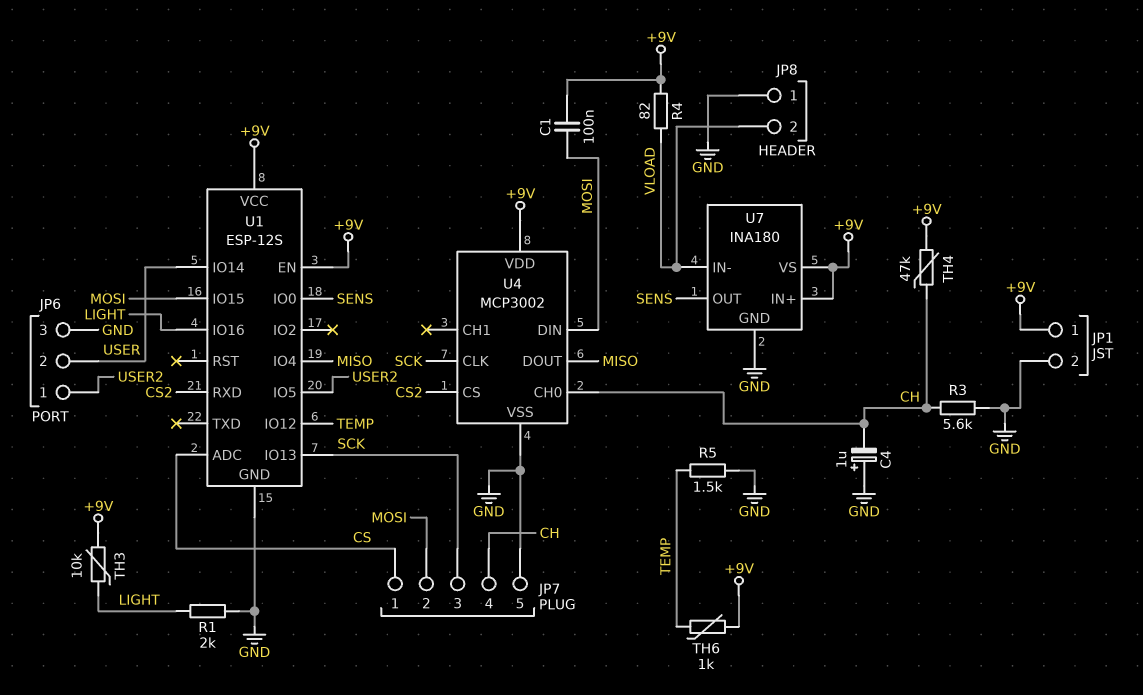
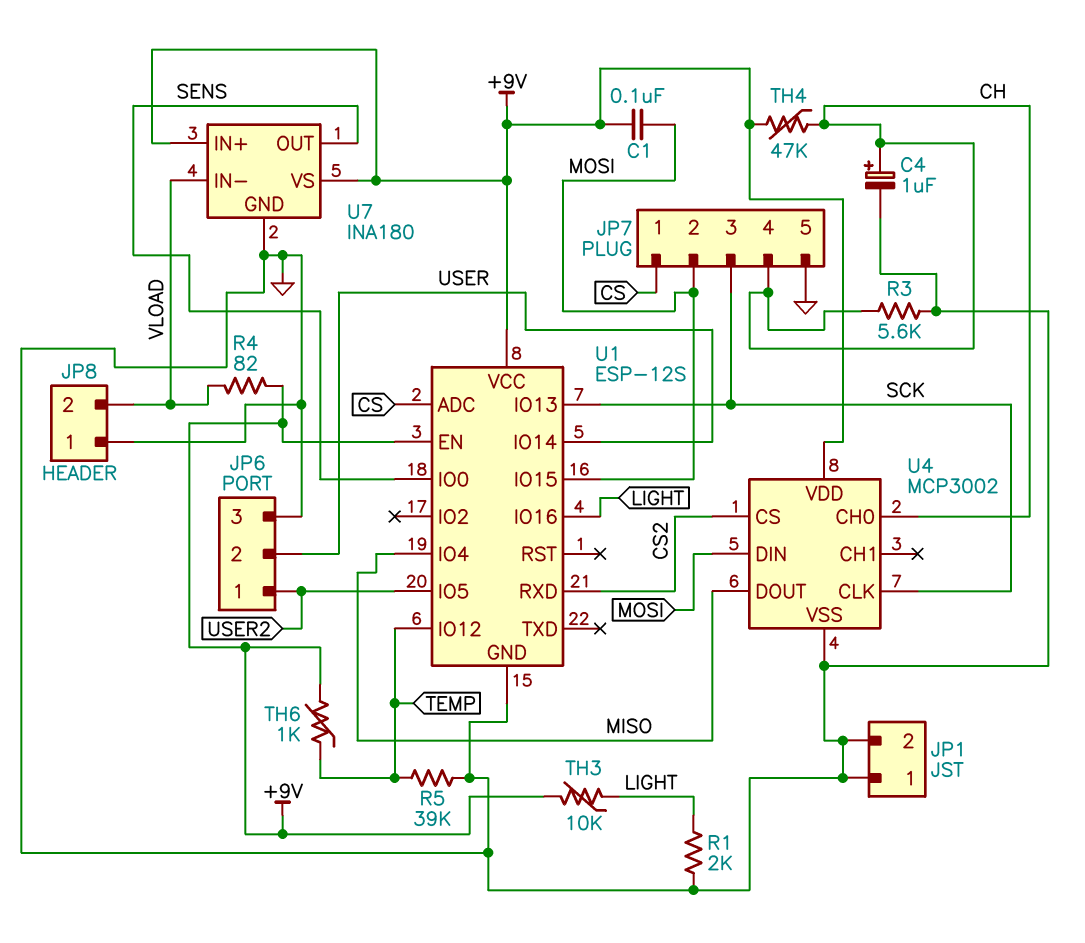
C4: 1uF (plus GND, minus CH) -> 1uF (plus CH, minus GND)
JP1 pin 1: +9V -> GND
R5: 1.5k (GND, TEMP) -> 39k (GND, TEMP)

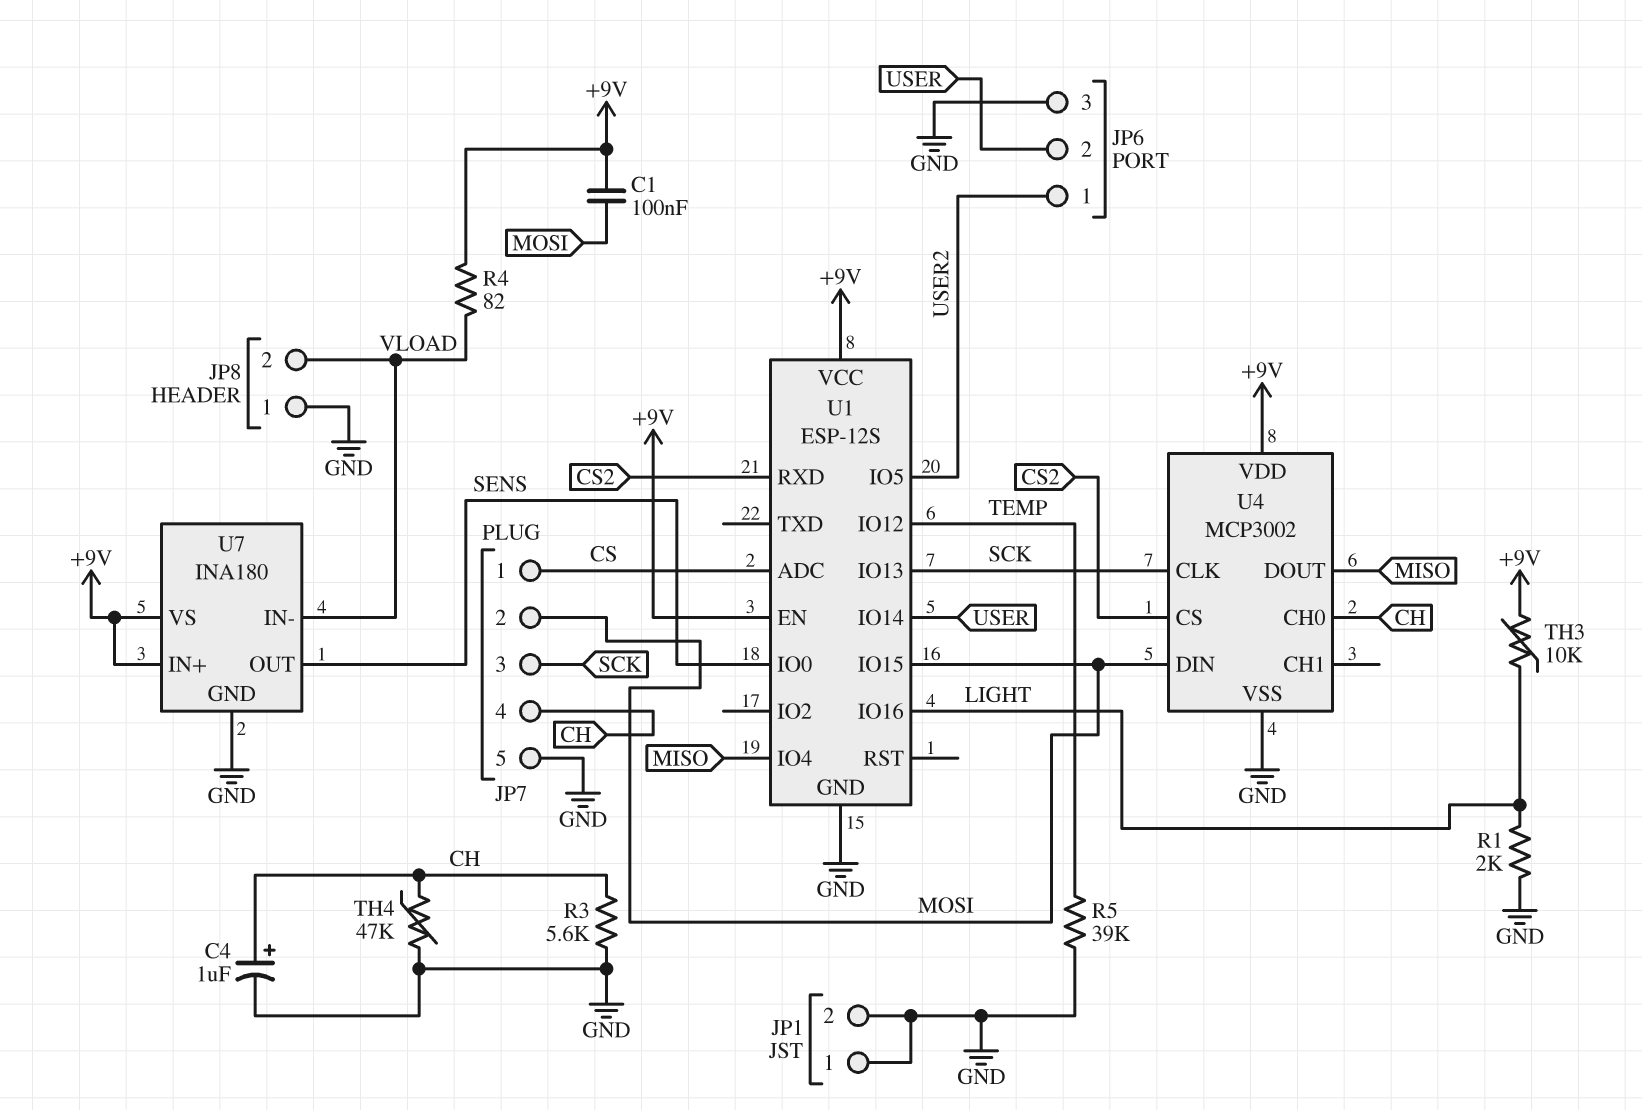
TH4: 47k (+9V, CH) -> 47k (CH, GND)
TH6: 1k (+9V, TEMP) -> none

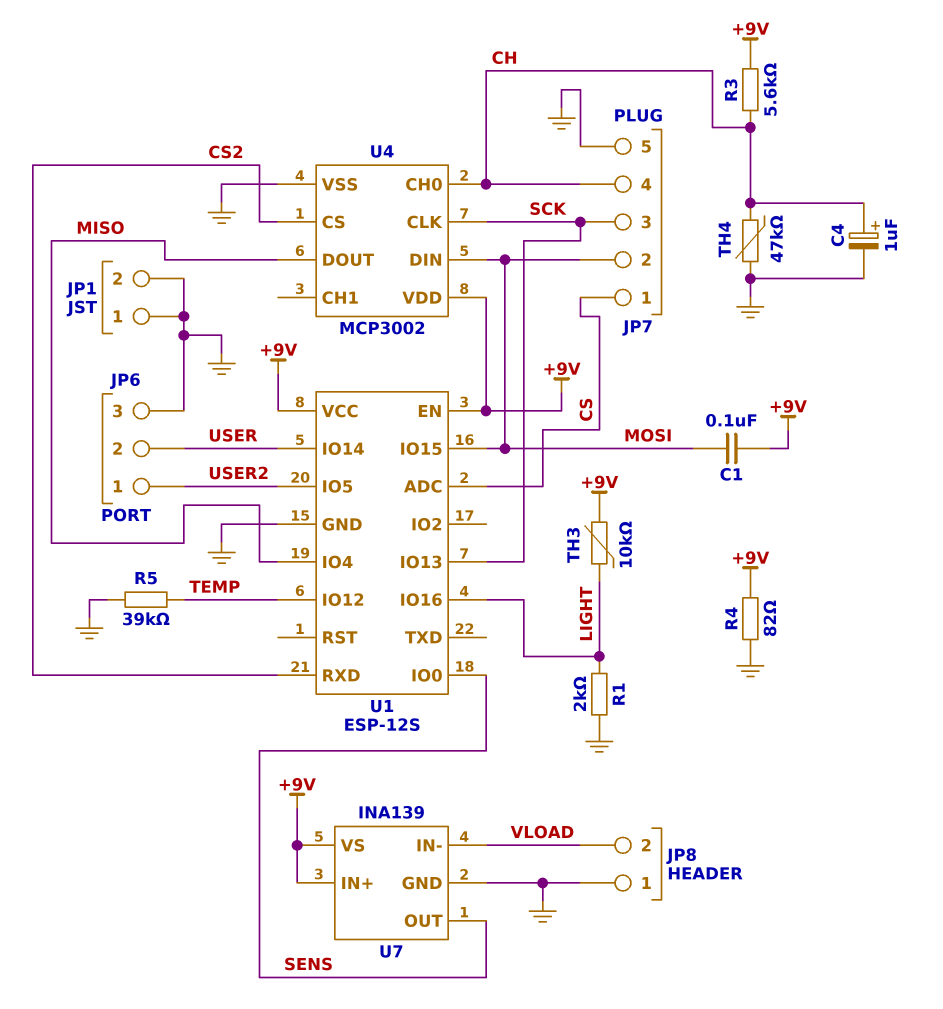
R3: 5.6k (CH, GND) -> 5.6k (+9V, CH)
R4: 82 (+9V, VLOAD) -> 82 (+9V, GND)
U7: INA180 -> INA139

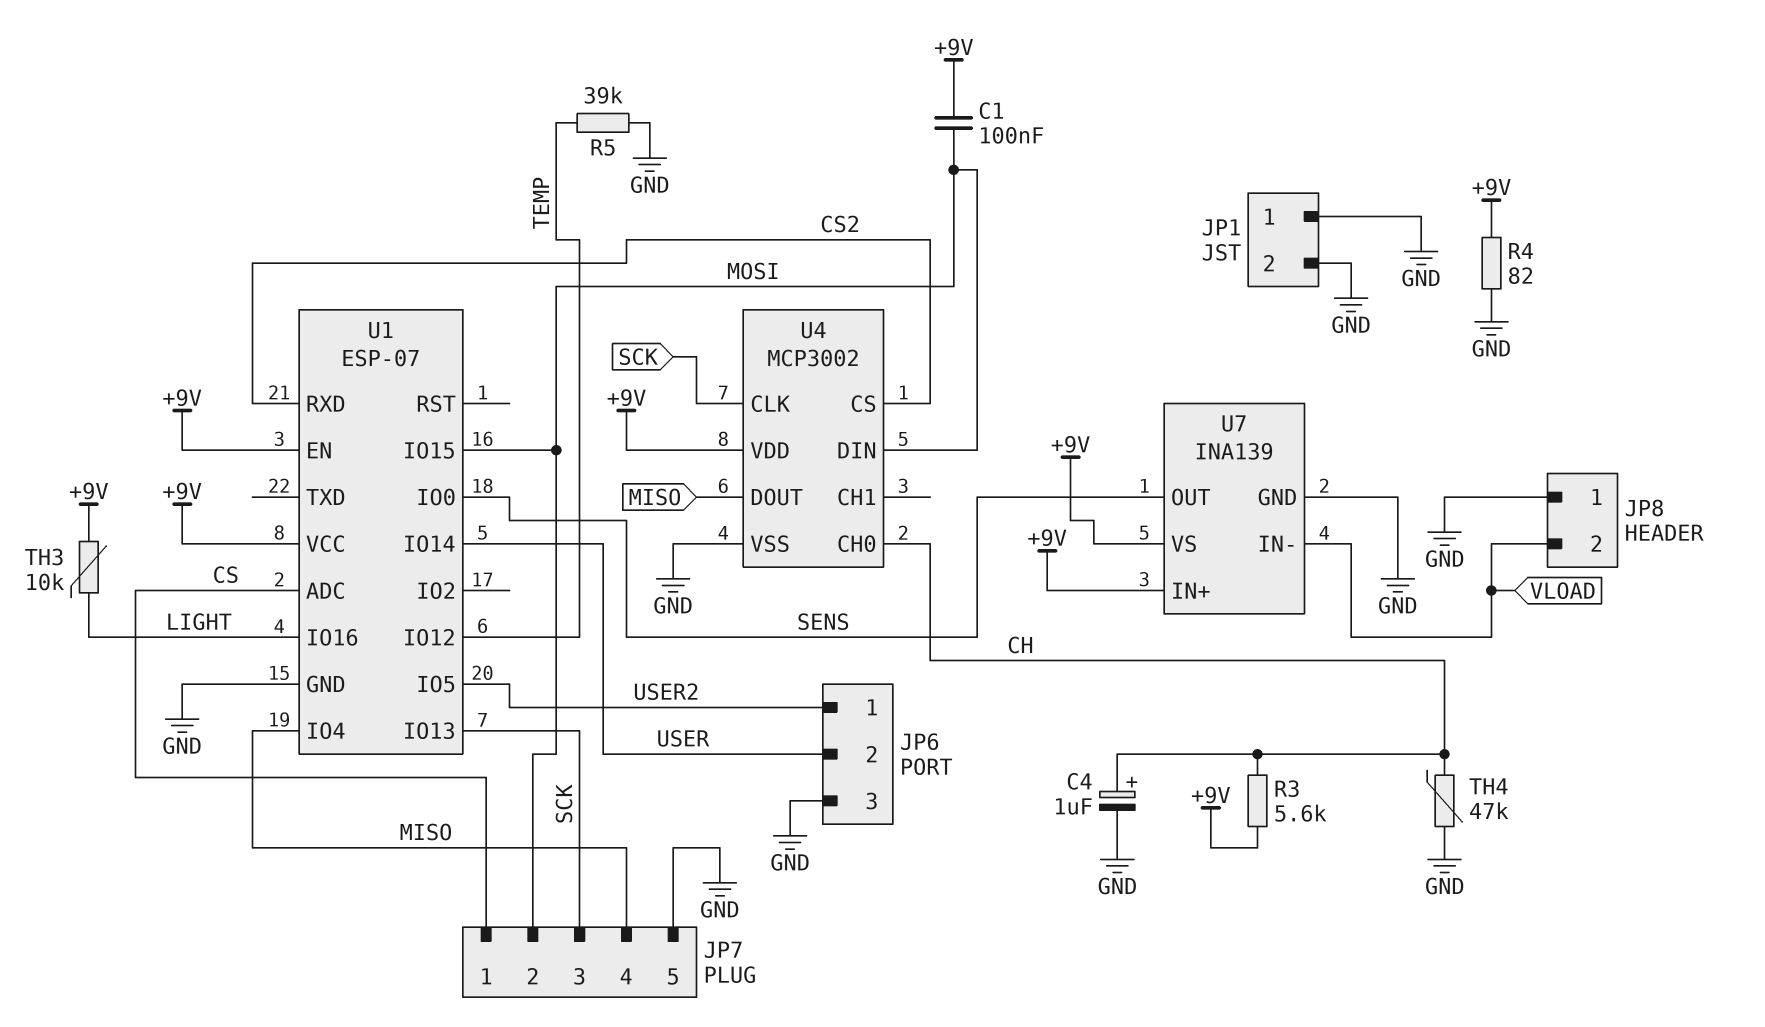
JP7 pin 4: CH -> MISO
R1: 2k (GND, LIGHT) -> none
U1: ESP-12S -> ESP-07

